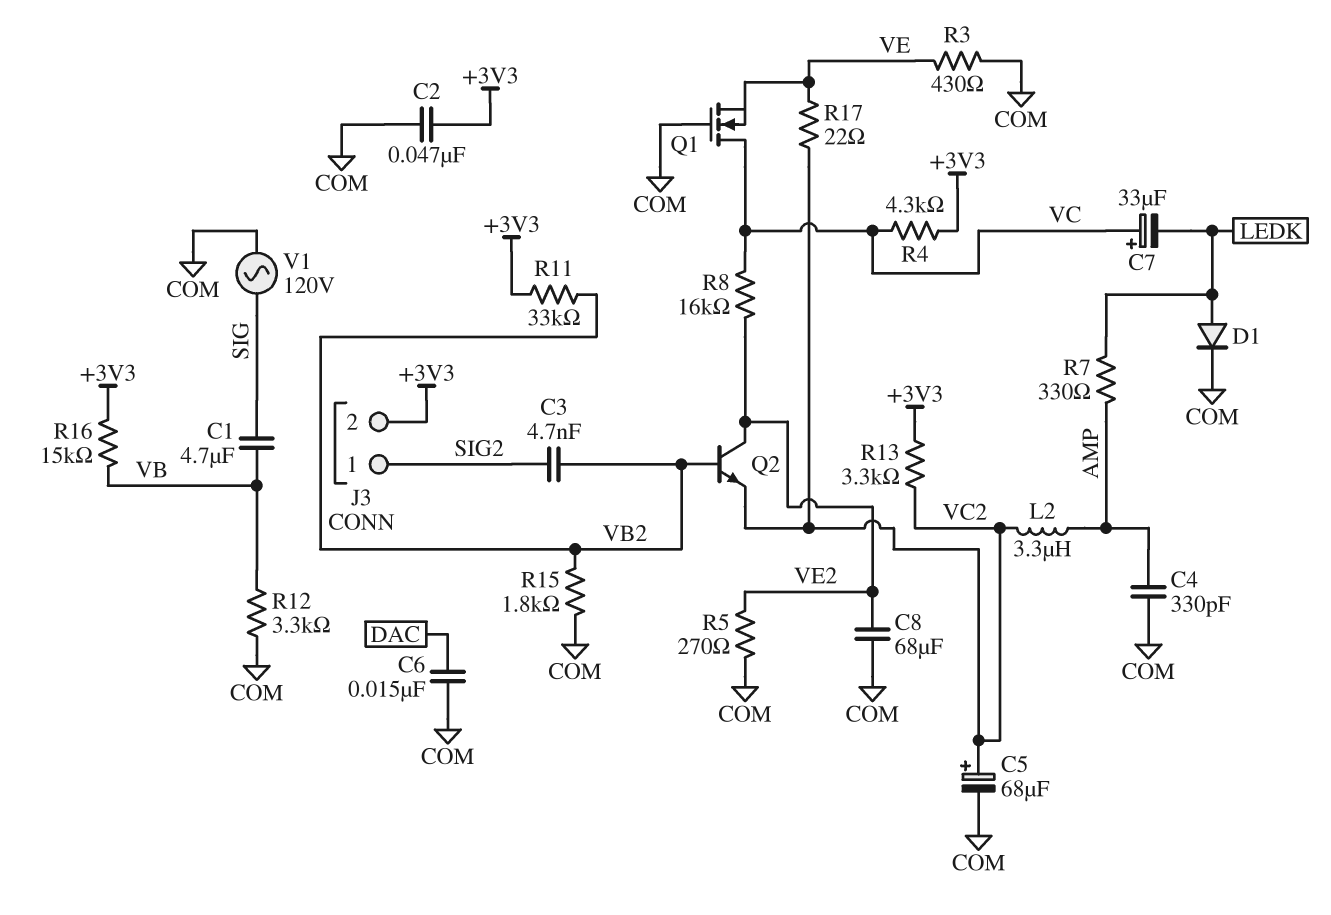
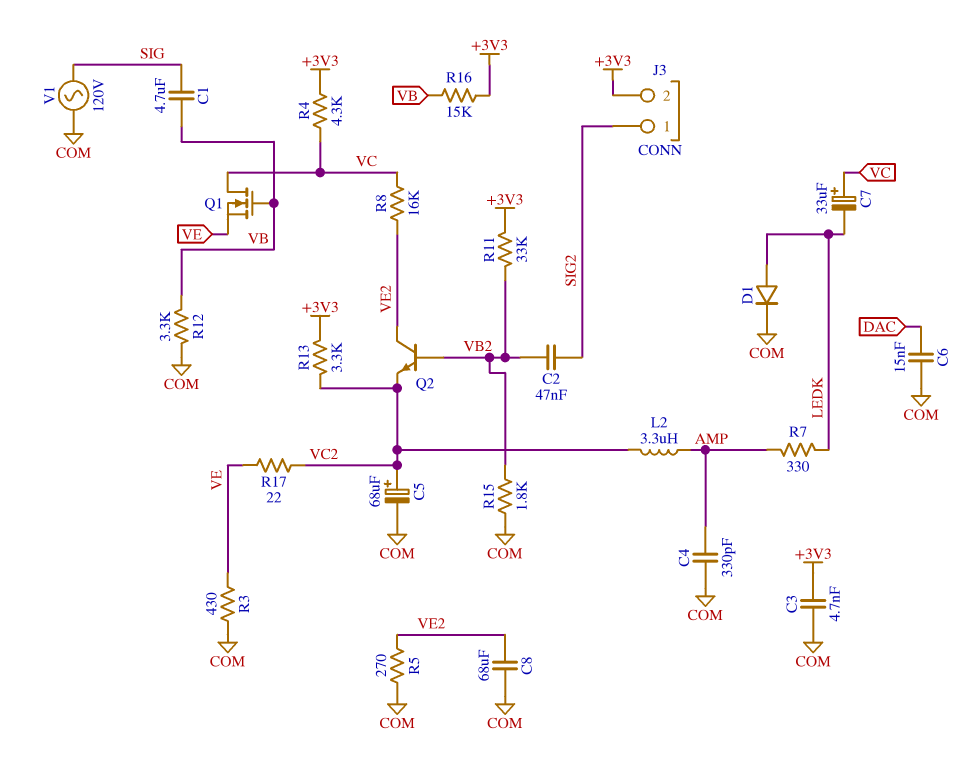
C2: 47nF (+3V3, COM) -> 47nF (SIG2, VB2)
C3: 4.7nF (SIG2, VB2) -> 4.7nF (+3V3, COM)
Q1: NMOS (G COM, D VC, S VE) -> NMOS (G VB, D VC, S VE)

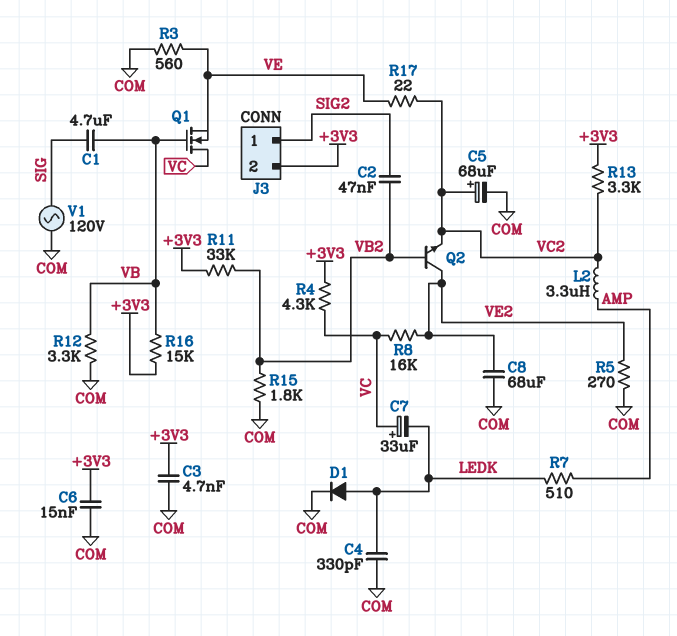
C4: 330pF (AMP, COM) -> 330pF (COM, LEDK)
C6: 15nF (COM, DAC) -> 15nF (+3V3, COM)
R3: 430 (COM, VE) -> 560 (COM, VE)
R7: 330 (AMP, LEDK) -> 510 (AMP, LEDK)

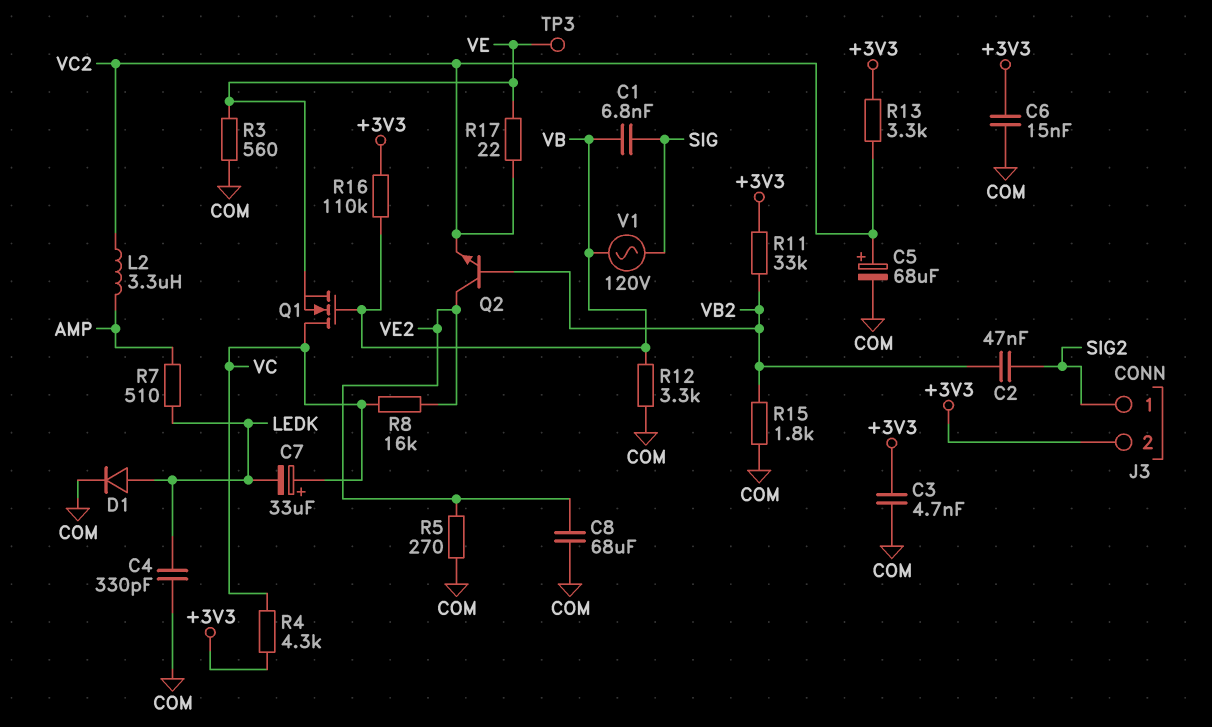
C1: 4.7uF (SIG, VB) -> 6.8nF (SIG, VB)
R16: 15k (+3V3, VB) -> 110k (+3V3, VB)
TP3: none -> test point (VE)
V1: AC 120V (COM, SIG) -> AC 120V (SIG, VB)

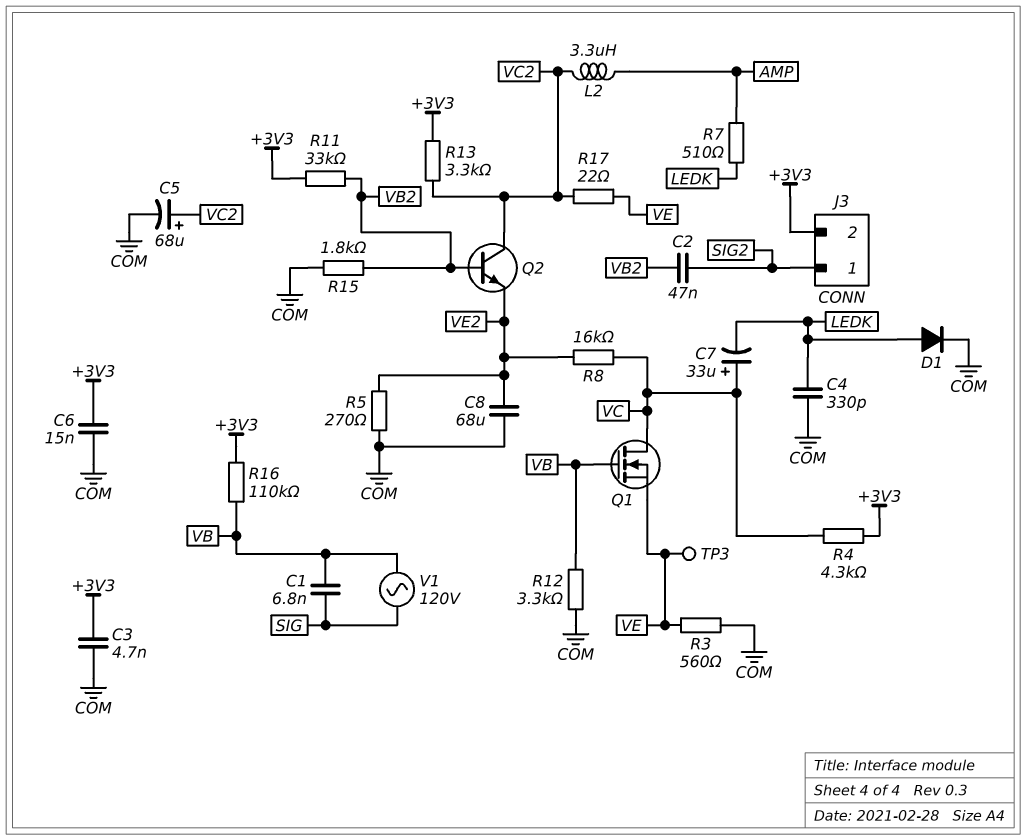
Q2: NPN (B VB2, C VE2, E VC2) -> NPN (B VB2, C VC2, E VE2)

